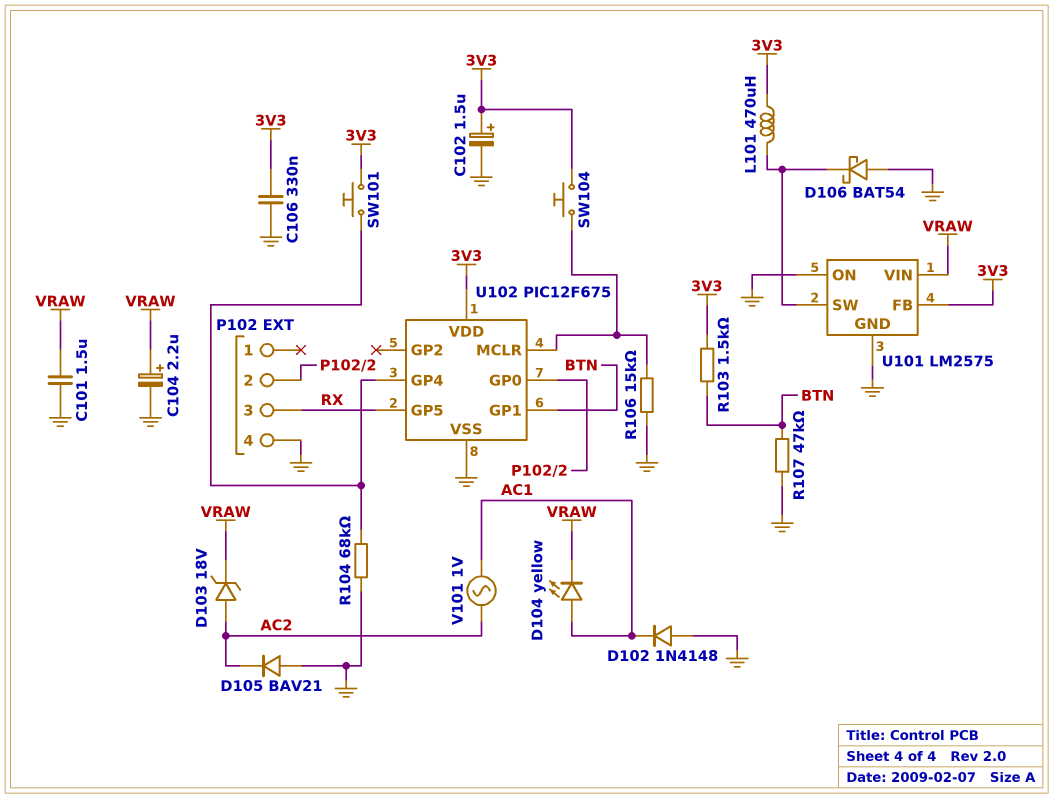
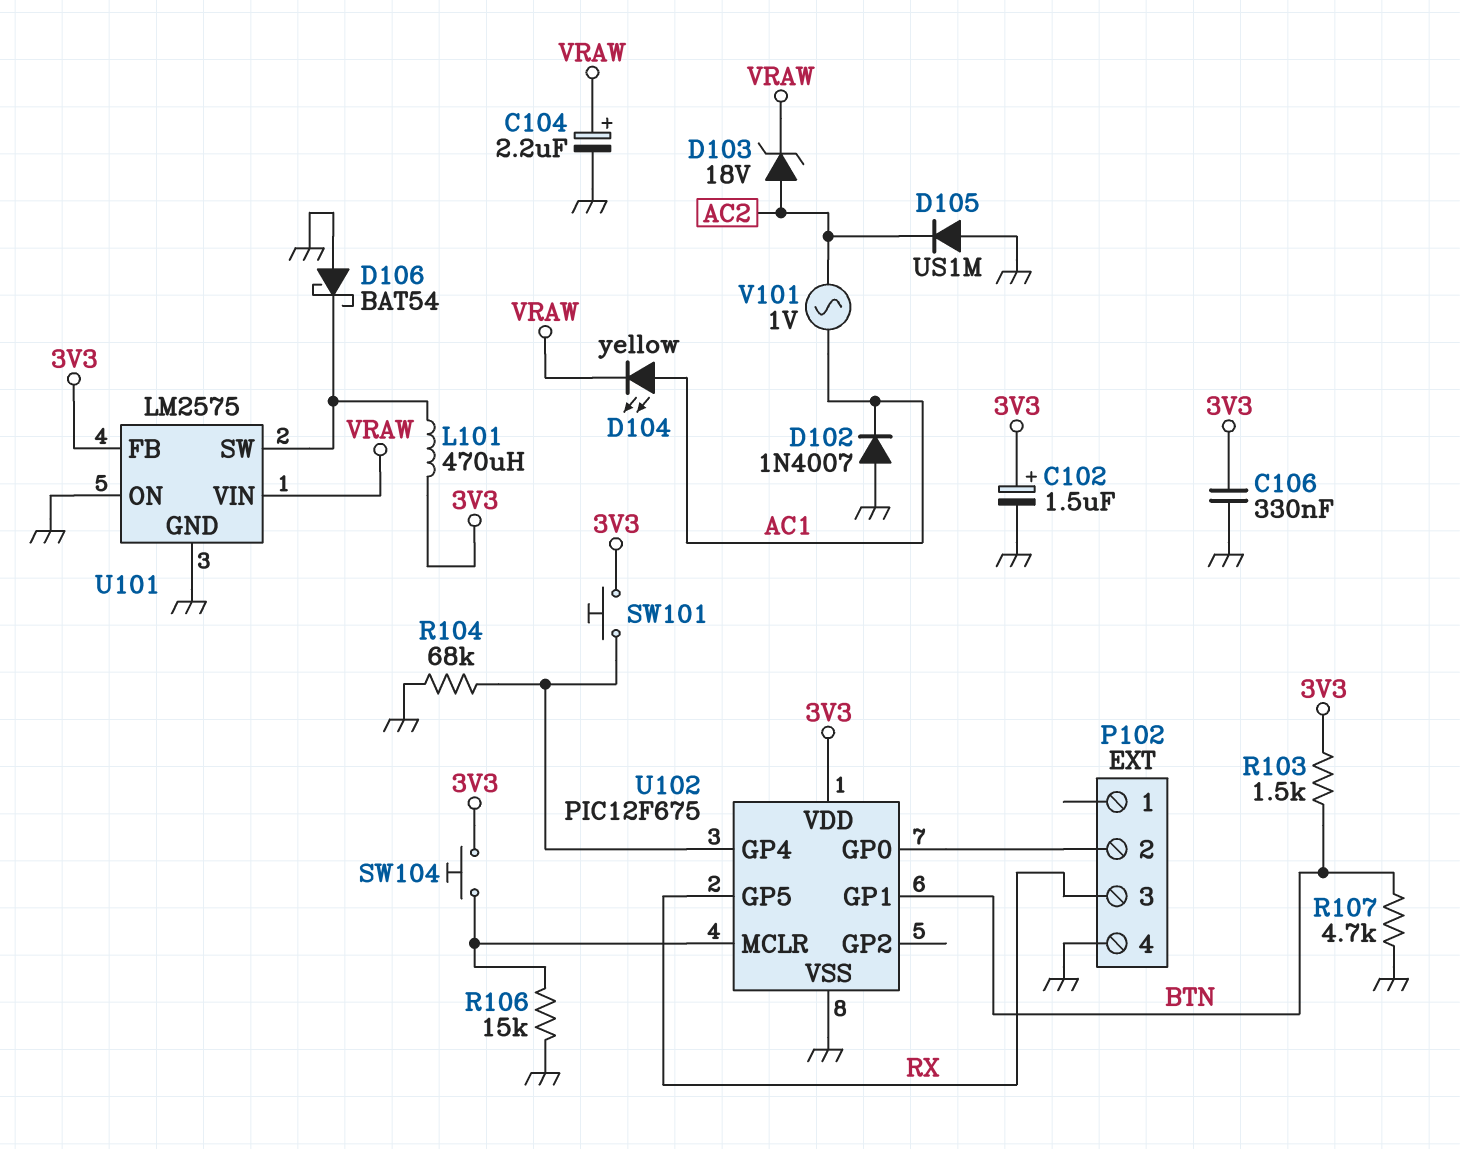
C101: 1.5uF (GND, VRAW) -> none
D102: diode 1N4148 (A GND, K AC1) -> diode 1N4007 (A GND, K AC1)
D105: diode BAV21 (A GND, K AC2) -> diode US1M (A GND, K AC2)
R107: 47k (BTN, GND) -> 4.7k (BTN, GND)

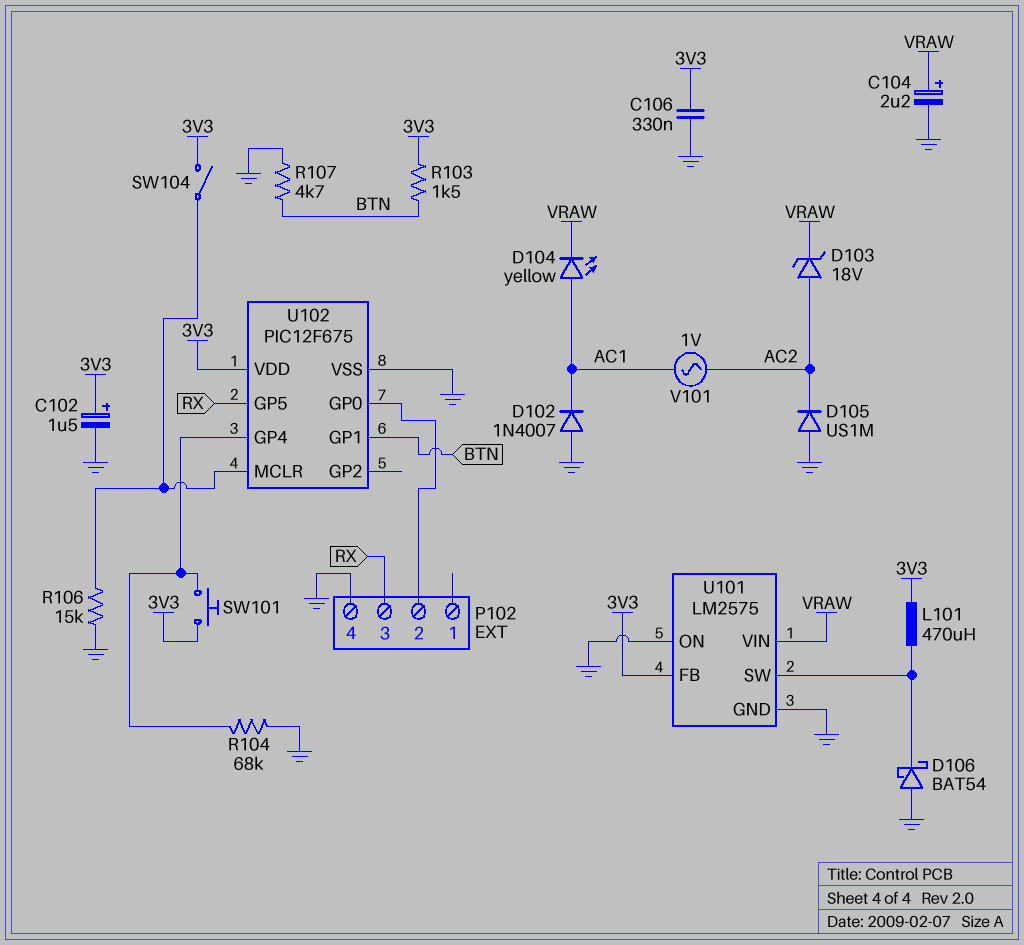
SW104: button (3V3, U102/MCLR) -> switch (3V3, U102/MCLR)

